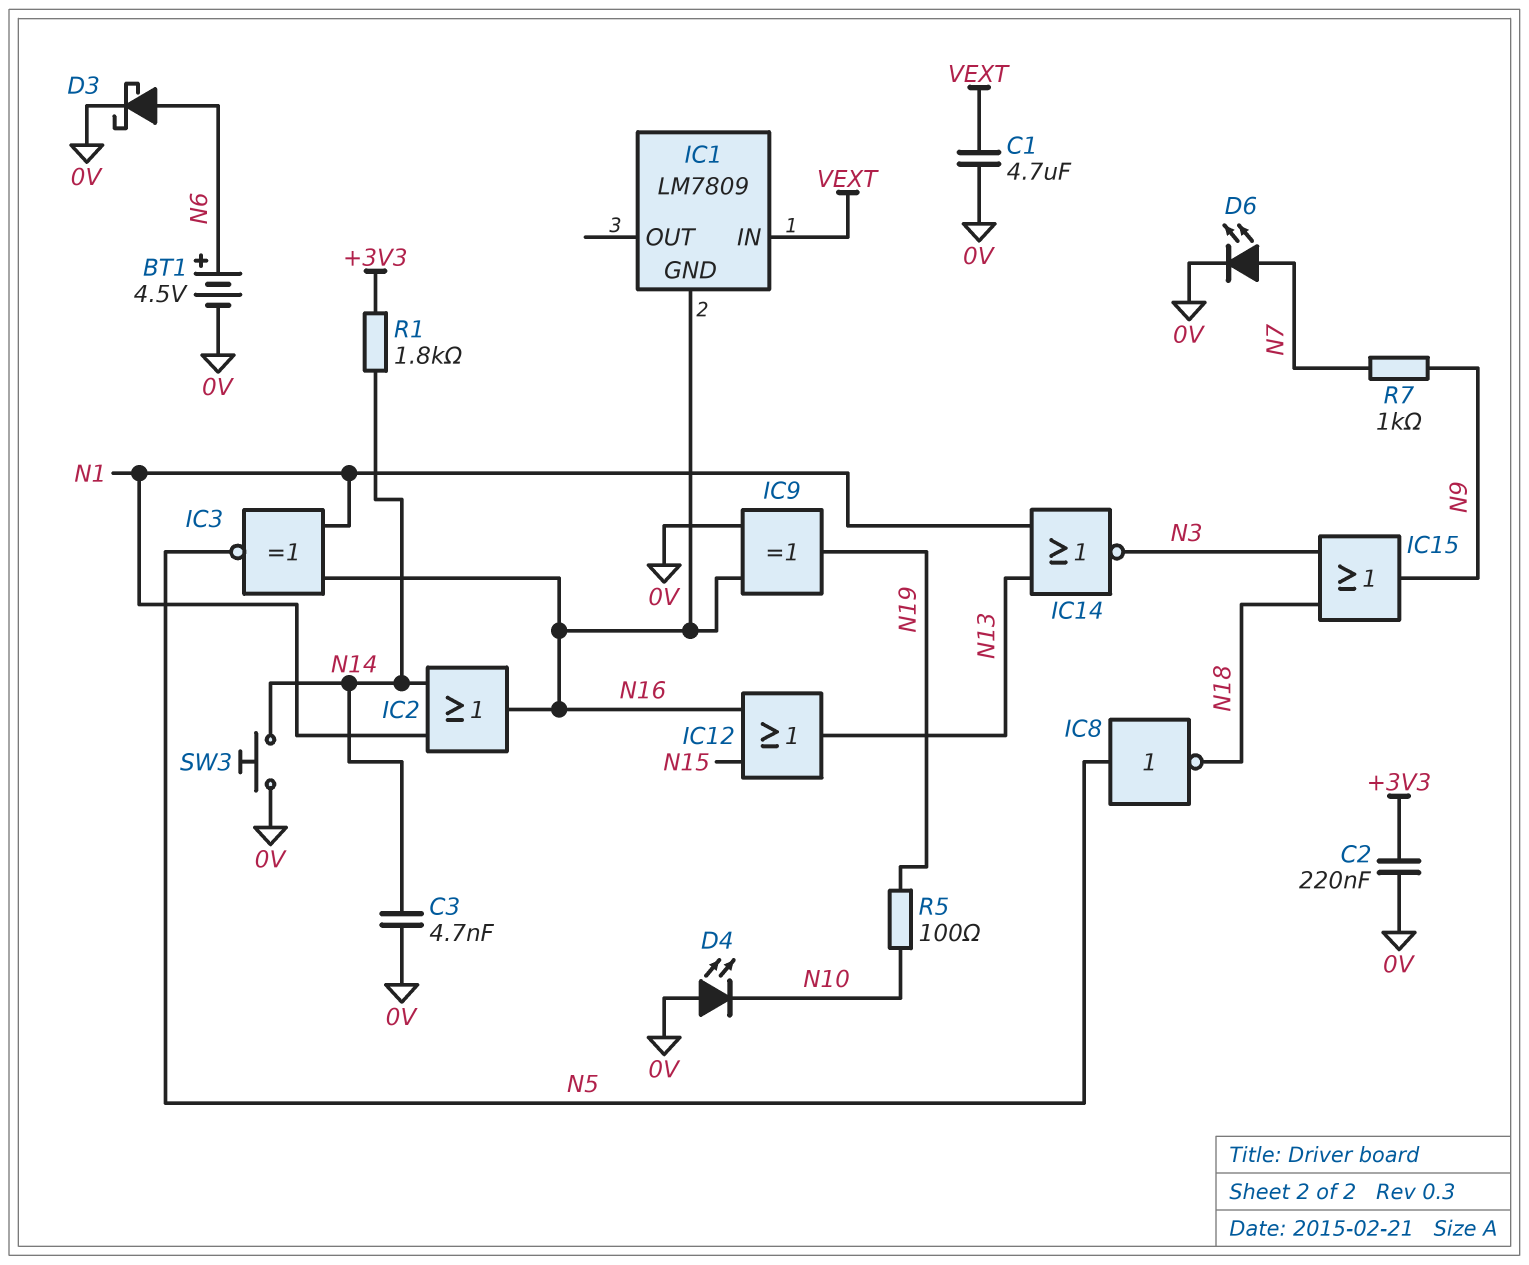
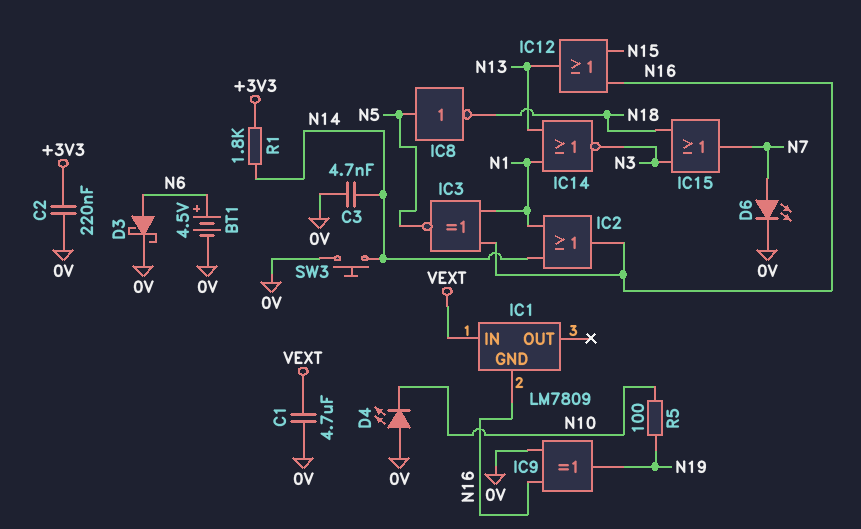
IC15: OR (in N3, in N18, out N9) -> OR (in N3, in N18, out N7)
R7: 1k (N7, N9) -> none

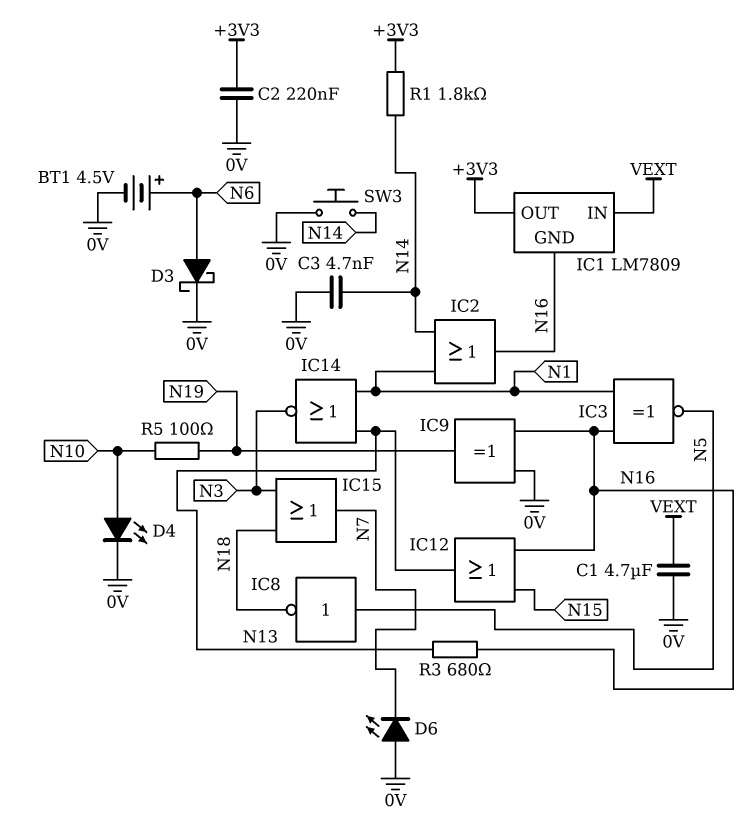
D4: LED (A 0V, K N10) -> LED (A N10, K 0V)
D6: LED (A N7, K 0V) -> LED (A 0V, K N7)
IC1 pin OUT: none -> +3V3
R3: none -> 680 (N13, N16)

